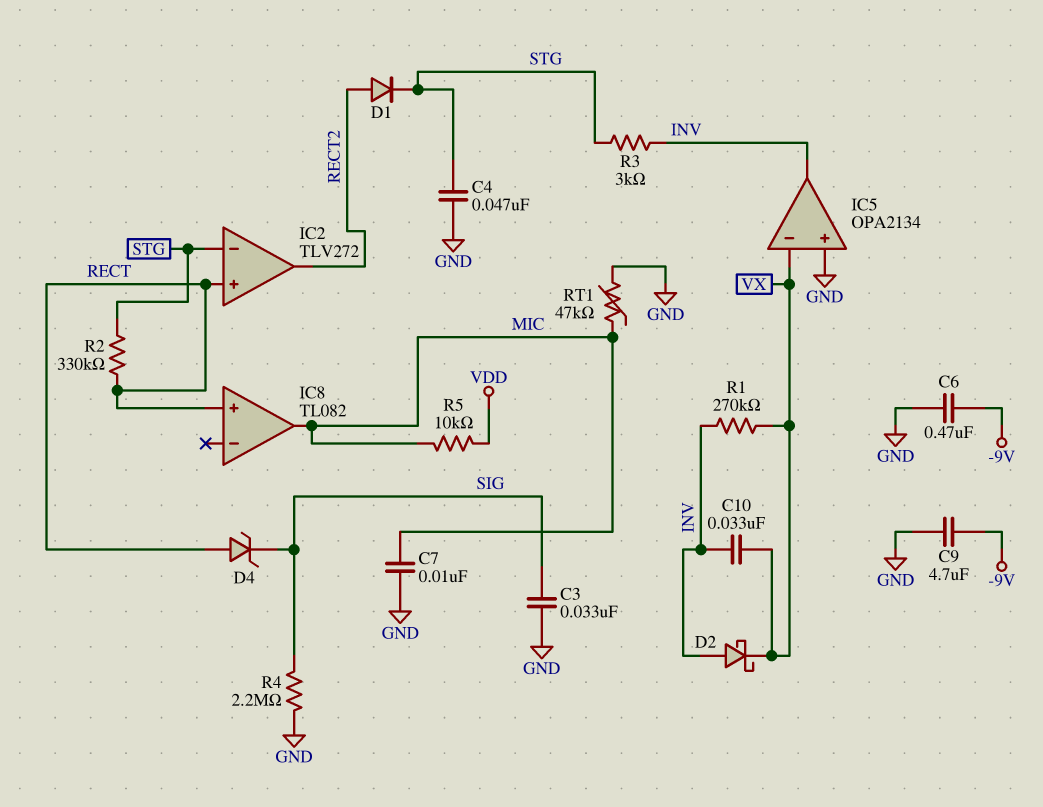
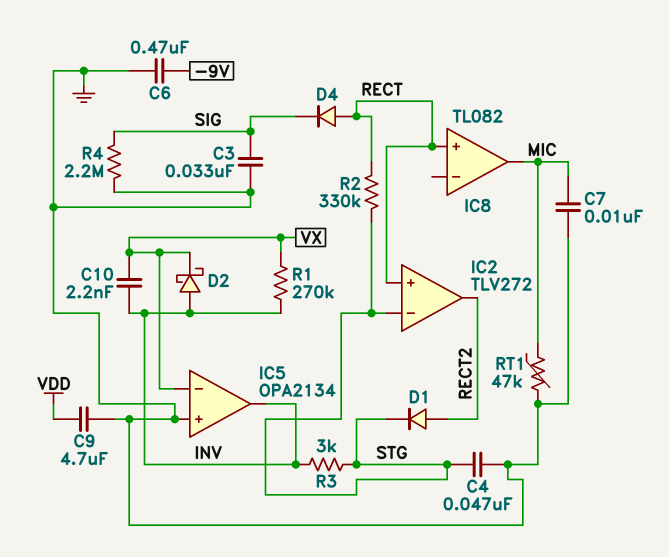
C9: 4.7uF (-9V, GND) -> 4.7uF (GND, VDD)
C10: 33nF (INV, VX) -> 2.2nF (INV, VX)
D4: zener (A RECT, K SIG) -> diode (A RECT, K SIG)
R5: 10k (MIC, VDD) -> none

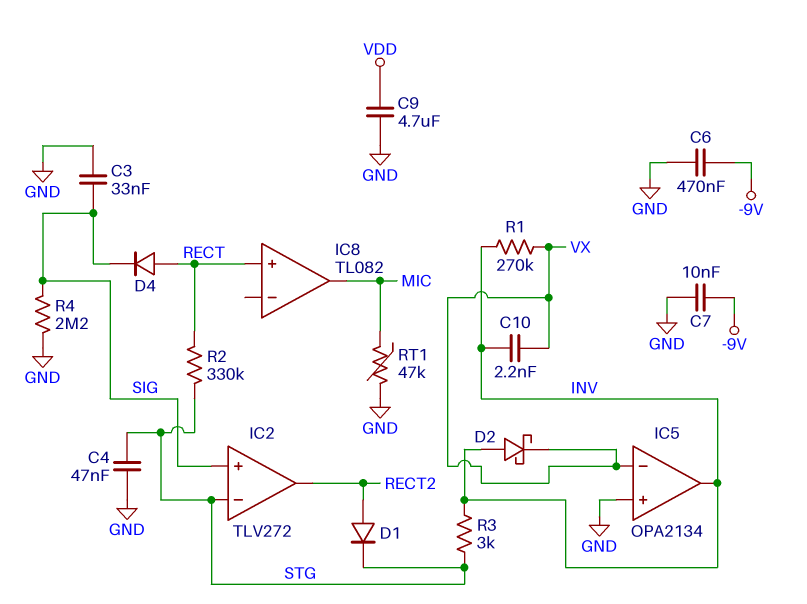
C7: 10nF (GND, MIC) -> 10nF (-9V, GND)
IC2 pin in+: RECT -> SIG

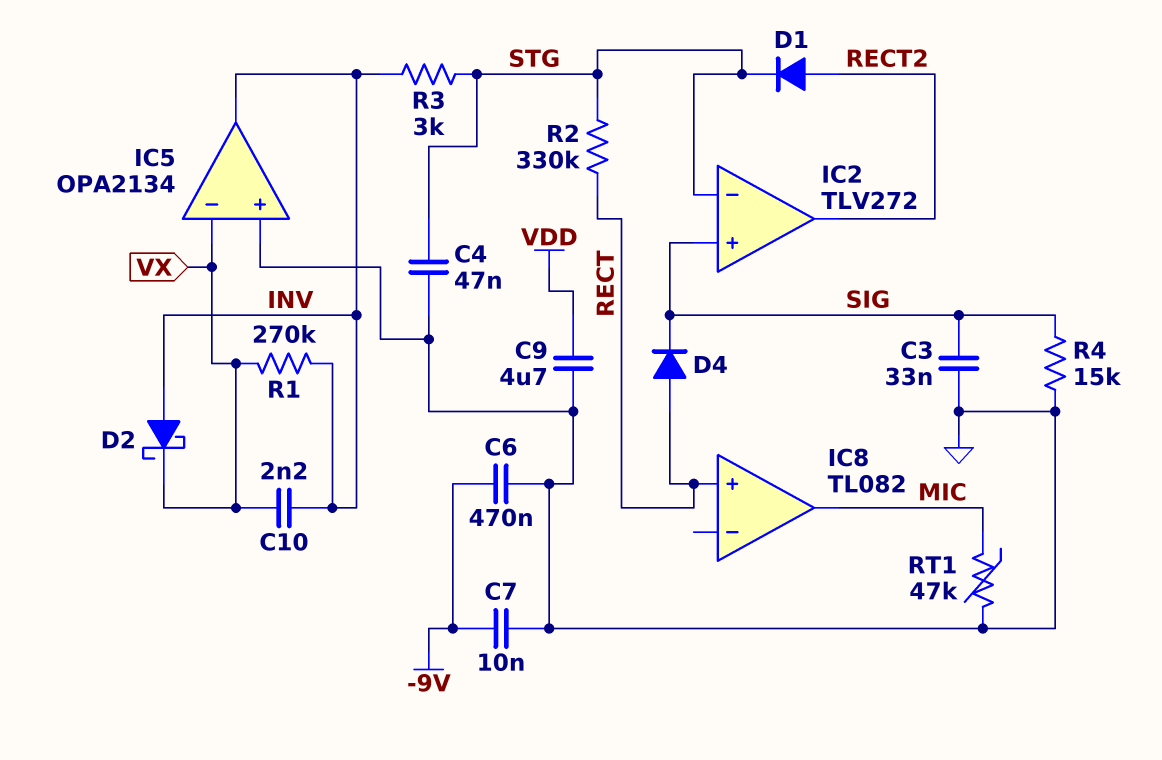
R4: 2.2M (GND, SIG) -> 15k (GND, SIG)

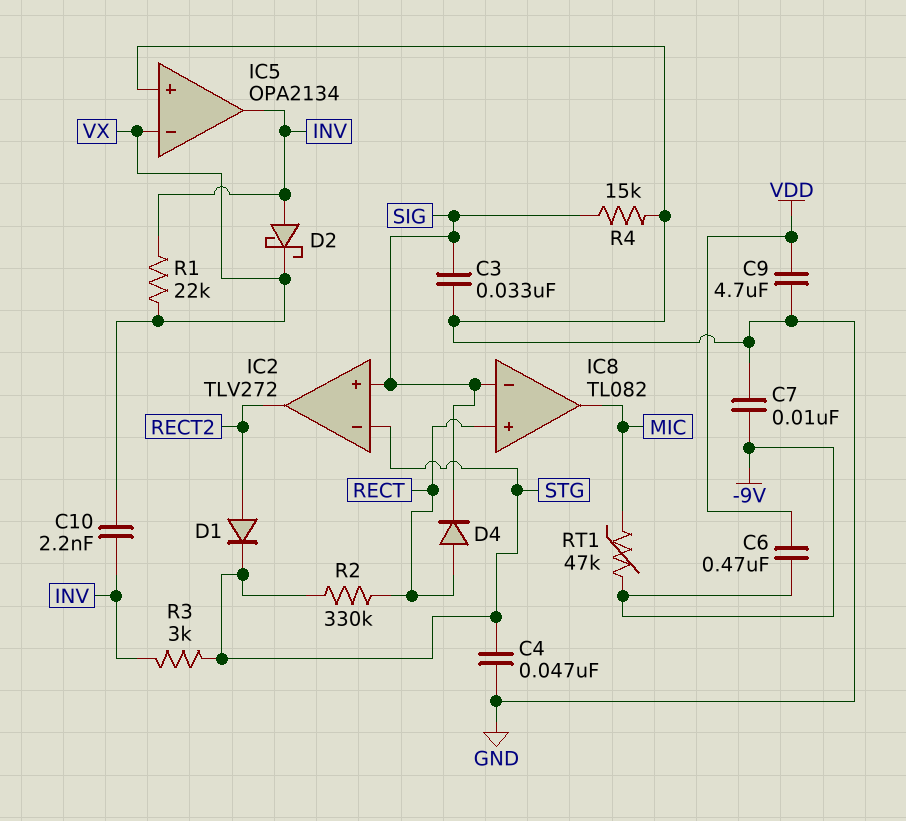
C6: 470nF (-9V, GND) -> 470nF (-9V, VDD)
IC8 pin in-: none -> SIG
R1: 270k (INV, VX) -> 22k (INV, VX)
RT1: 47k (GND, MIC) -> 47k (-9V, MIC)

